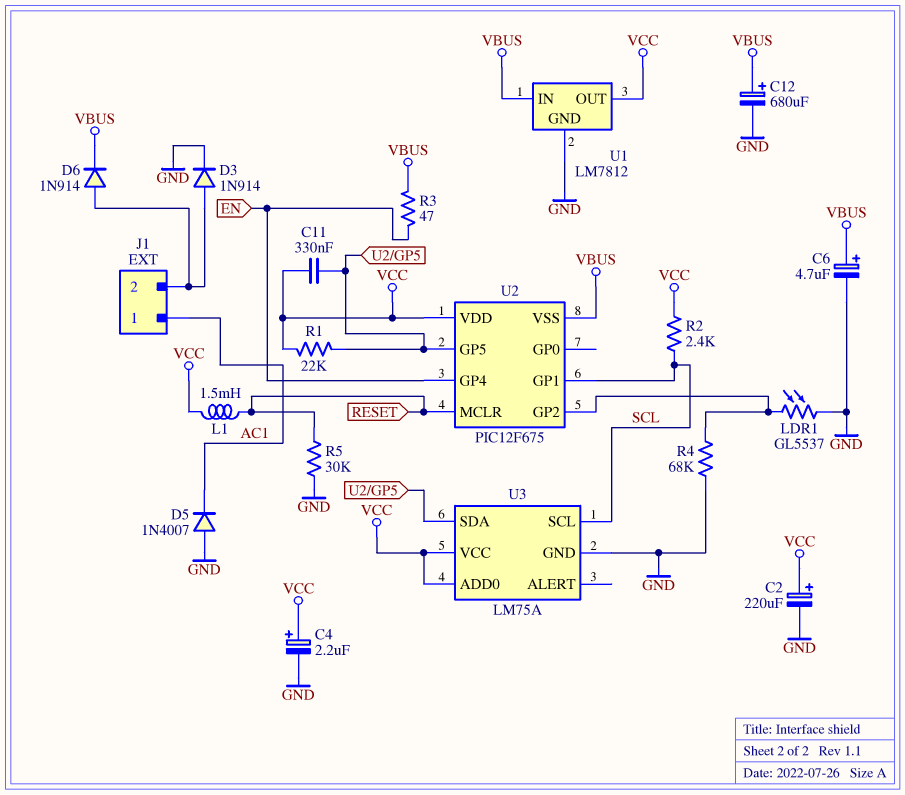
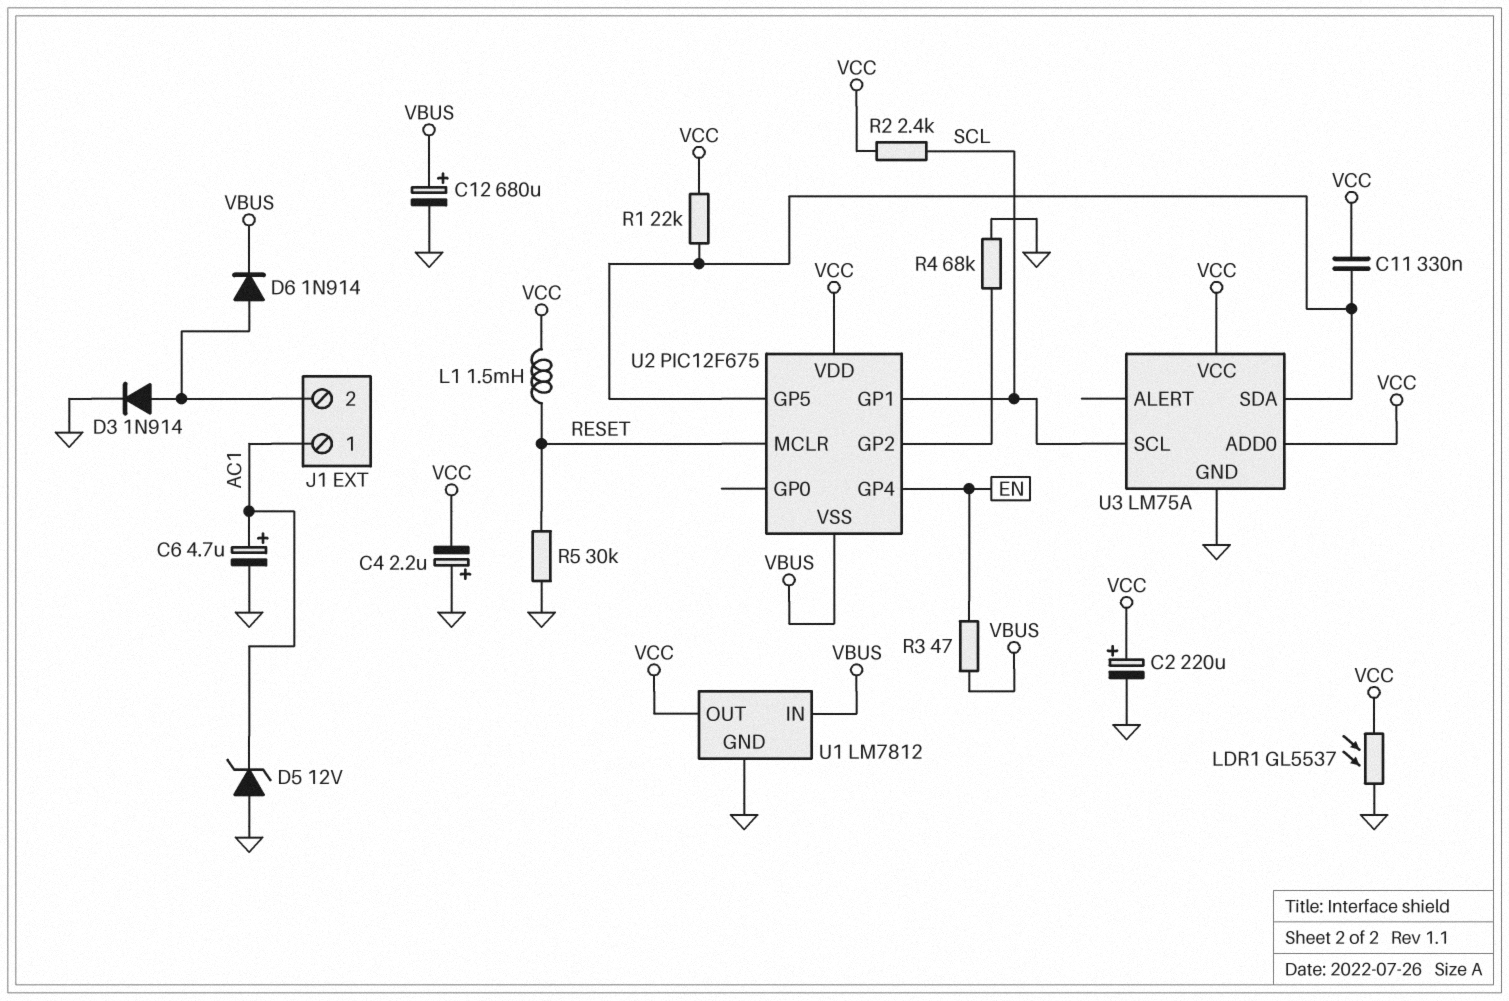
C4: 2.2uF (plus VCC, minus GND) -> 2.2uF (plus GND, minus VCC)
C6: 4.7uF (plus VBUS, minus GND) -> 4.7uF (plus AC1, minus GND)
D5: diode 1N4007 (A GND, K AC1) -> zener 12V (A GND, K AC1)
LDR1: GL5537 (GND, U2/GP2) -> GL5537 (GND, VCC)

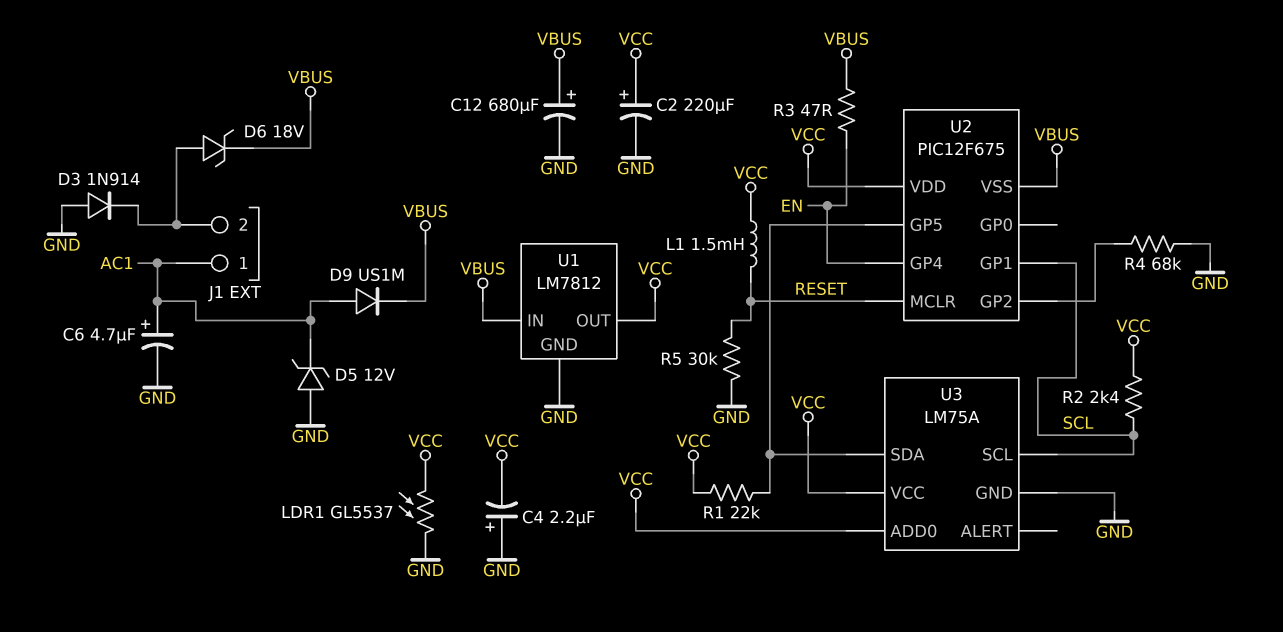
C11: 330nF (U2/GP5, VCC) -> none
D3: diode 1N914 (A J1/2, K GND) -> diode 1N914 (A GND, K J1/2)
D6: diode 1N914 (A J1/2, K VBUS) -> zener 18V (A J1/2, K VBUS)
D9: none -> diode US1M (A AC1, K VBUS)

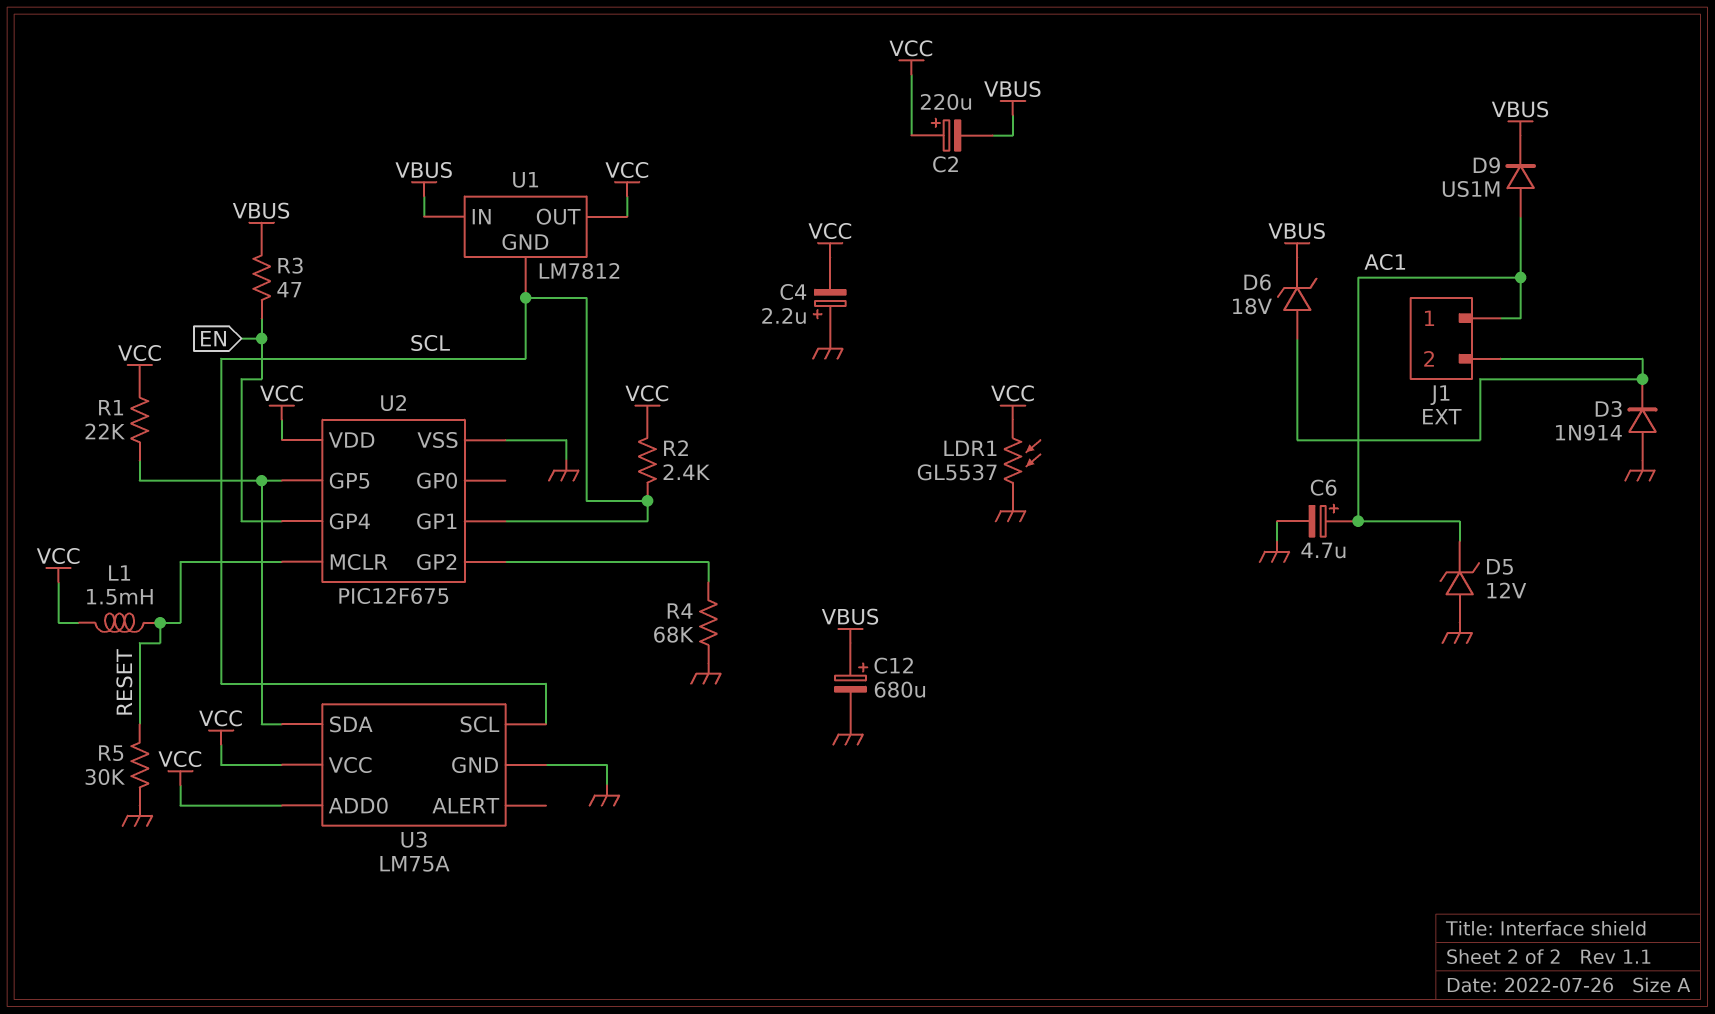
C2: 220uF (plus VCC, minus GND) -> 220uF (plus VCC, minus VBUS)
U1 pin GND: GND -> SCL
U2 pin VSS: VBUS -> GND

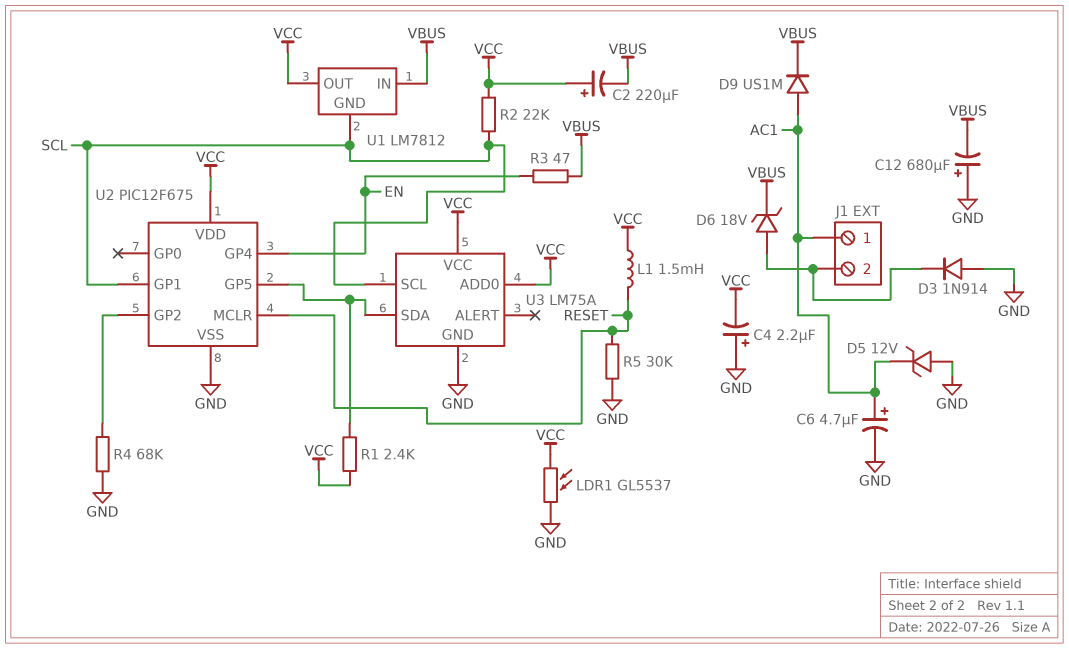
C12: 680uF (plus VBUS, minus GND) -> 680uF (plus GND, minus VBUS)
R1: 22k (U2/GP5, VCC) -> 2.4k (U2/GP5, VCC)
R2: 2.4k (SCL, VCC) -> 22k (SCL, VCC)

